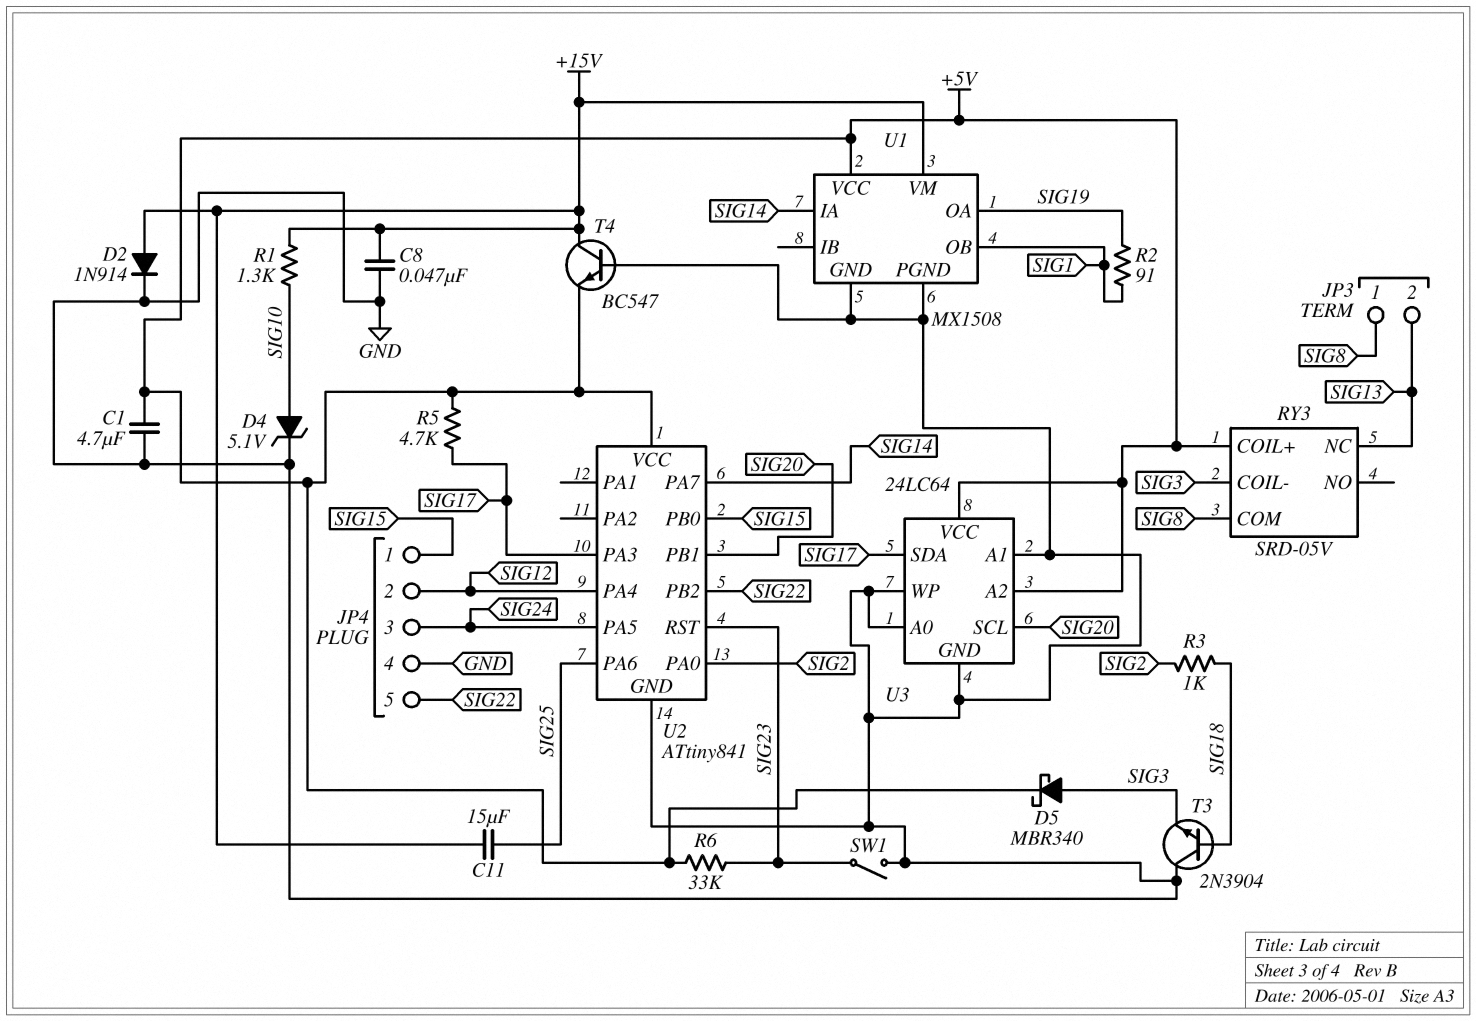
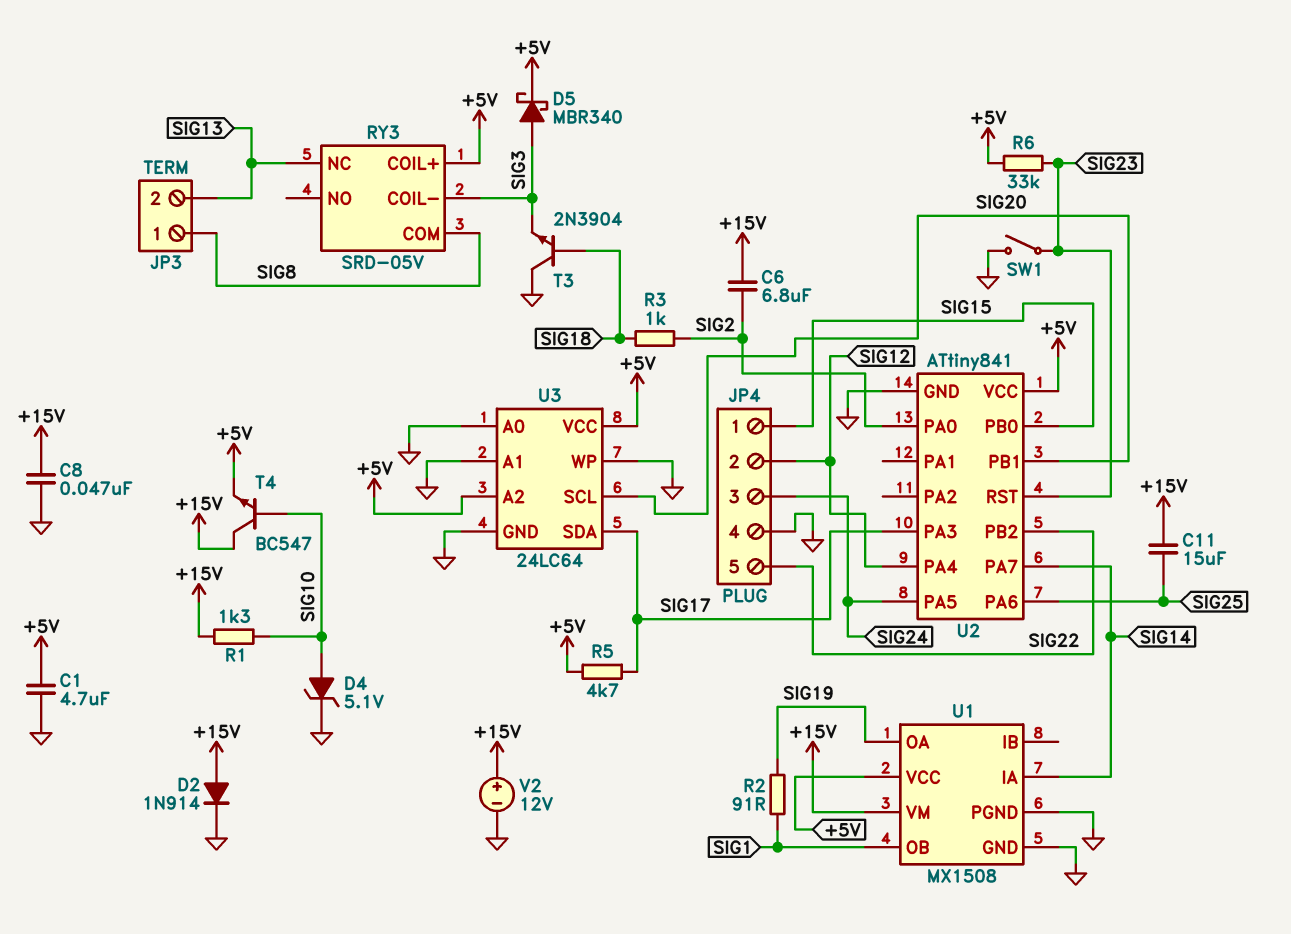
C6: none -> 6.8uF (+15V, SIG2)
T4: NPN BC547 (B GND, C +15V, E +5V) -> NPN BC547 (B SIG10, C +15V, E +5V)
V2: none -> 12V (plus +15V, minus GND)

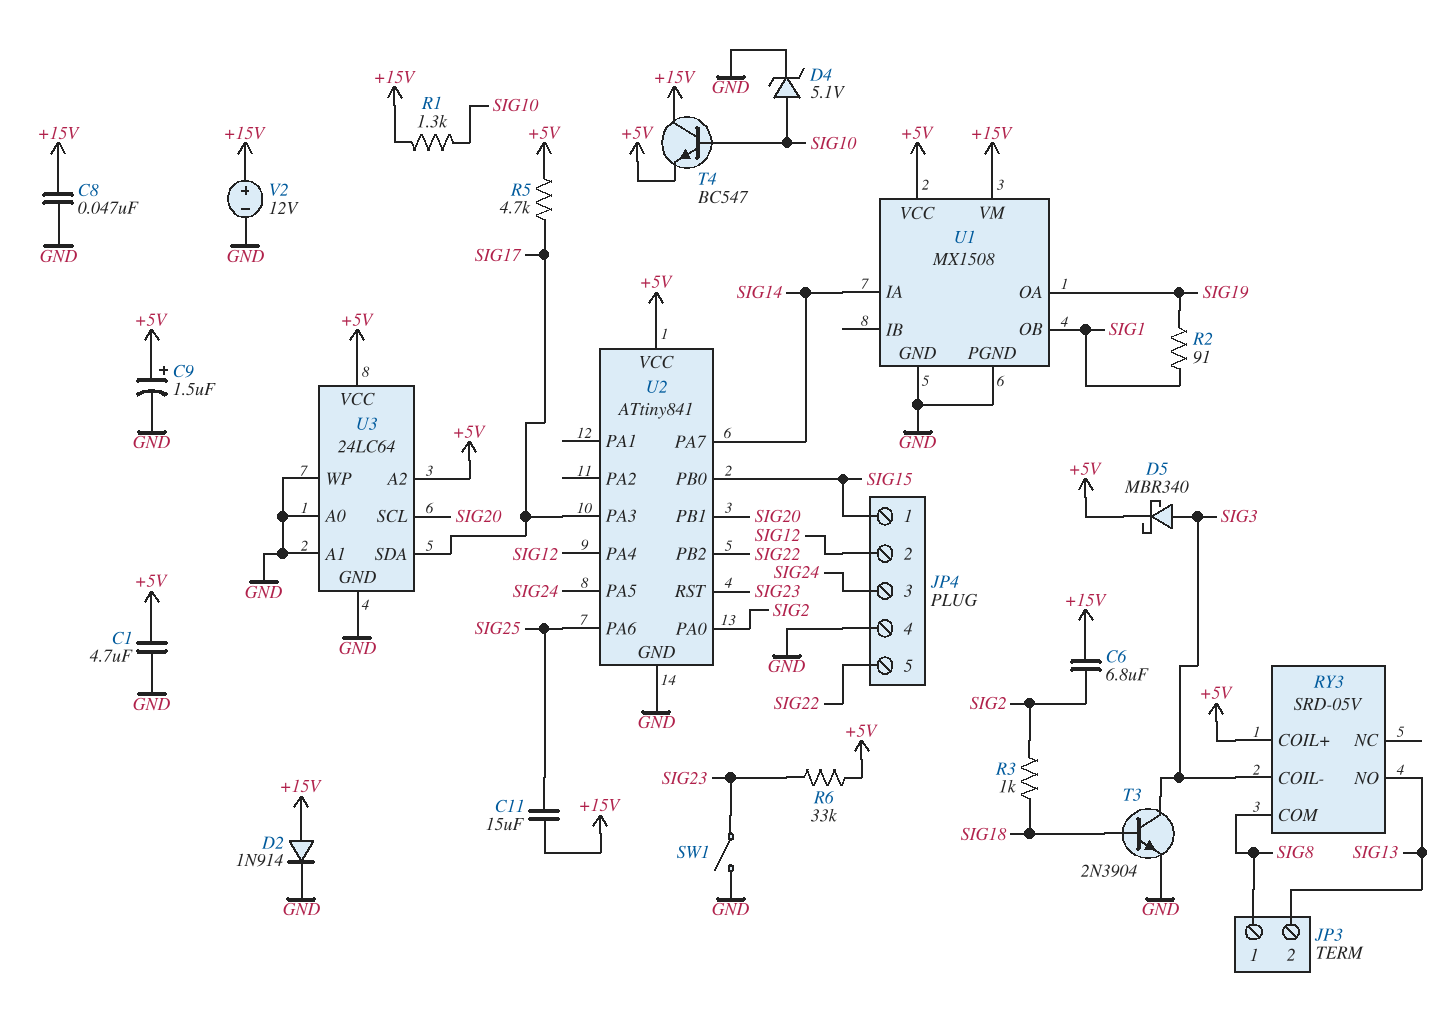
C9: none -> 1.5uF (plus +5V, minus GND)
RY3 pin NC: SIG13 -> none
RY3 pin NO: none -> SIG13
T3: NPN 2N3904 (B SIG18, C GND, E SIG3) -> NPN 2N3904 (B SIG18, C SIG3, E GND)

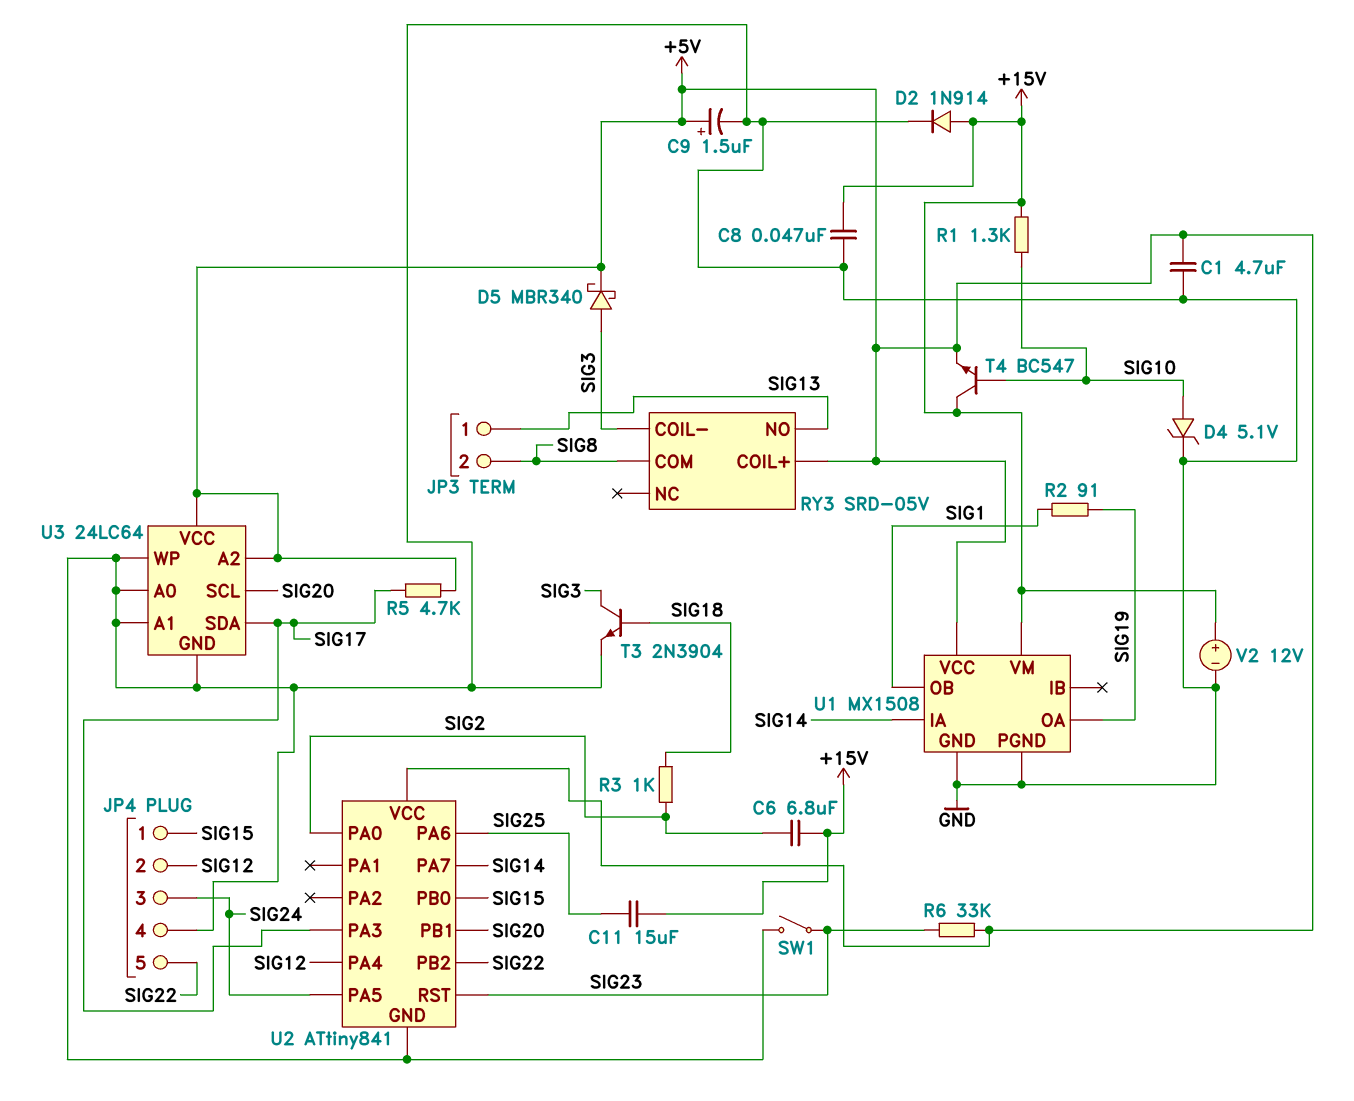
JP3 pin 1: SIG8 -> SIG13
JP3 pin 2: SIG13 -> SIG8

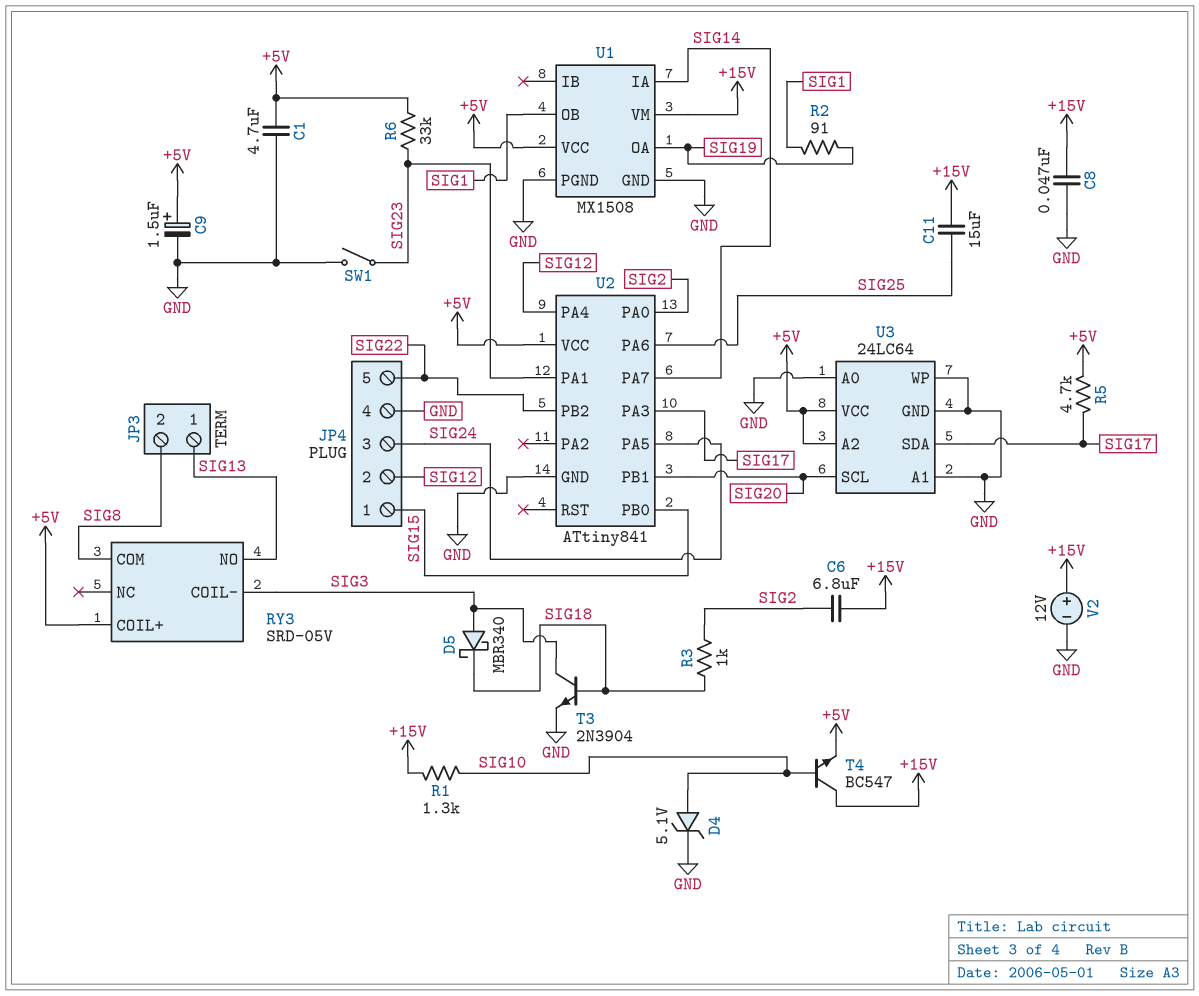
D2: diode 1N914 (A +15V, K GND) -> none
D5: schottky MBR340 (A SIG3, K +5V) -> schottky MBR340 (A SIG3, K SIG18)
U2 pin PA1: none -> SIG23
U2 pin RST: SIG23 -> none

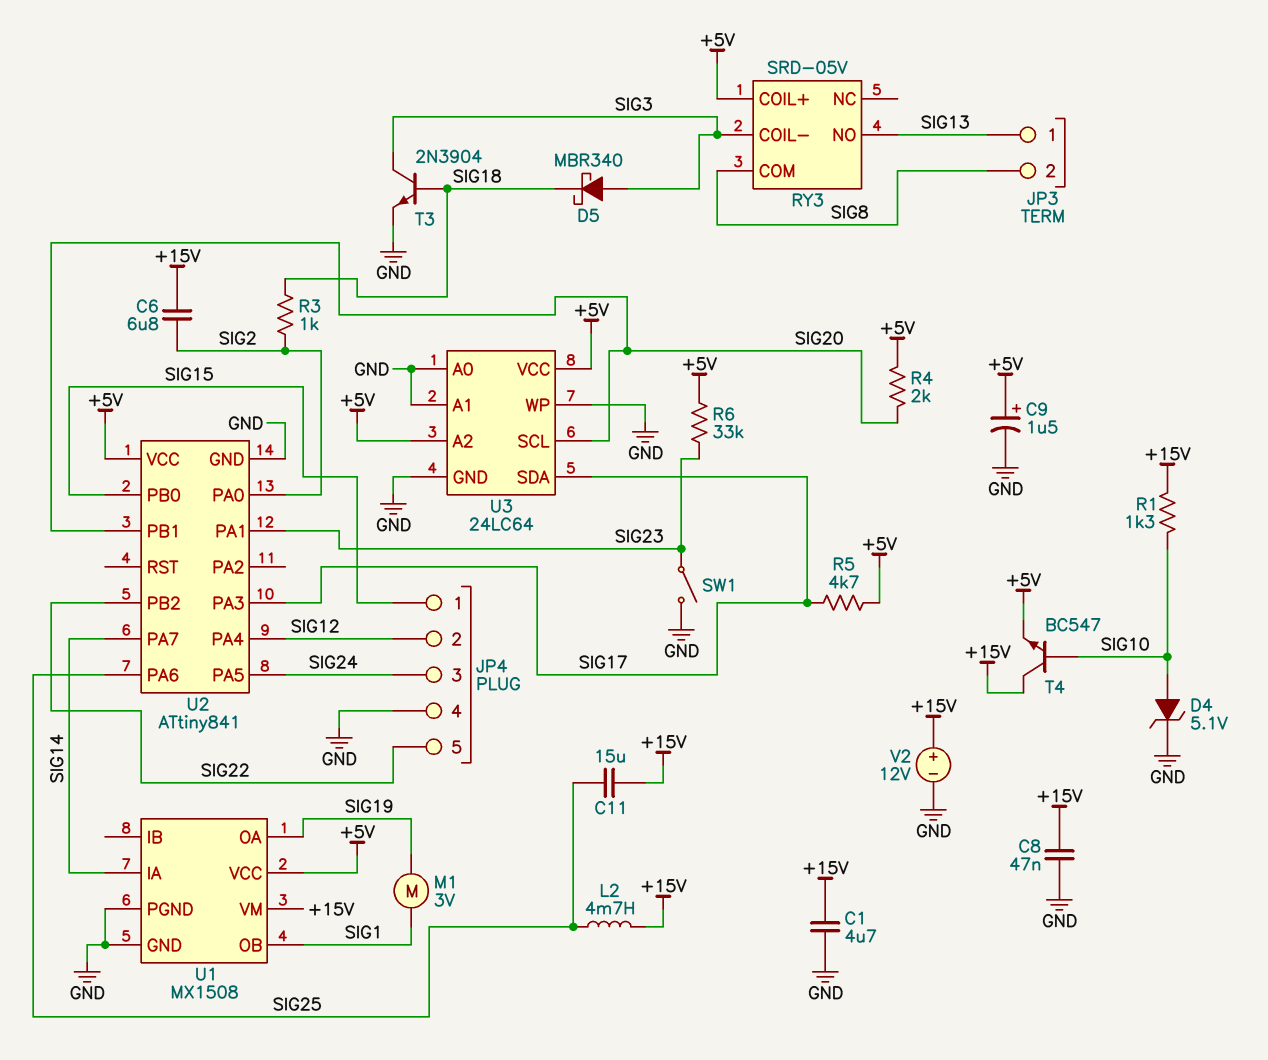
C1: 4.7uF (+5V, GND) -> 4.7uF (+15V, GND)
L2: none -> 4.7mH (+15V, SIG25)
M1: none -> motor 3V (SIG1, SIG19)
R2: 91 (SIG1, SIG19) -> none
R4: none -> 2k (+5V, SIG20)

